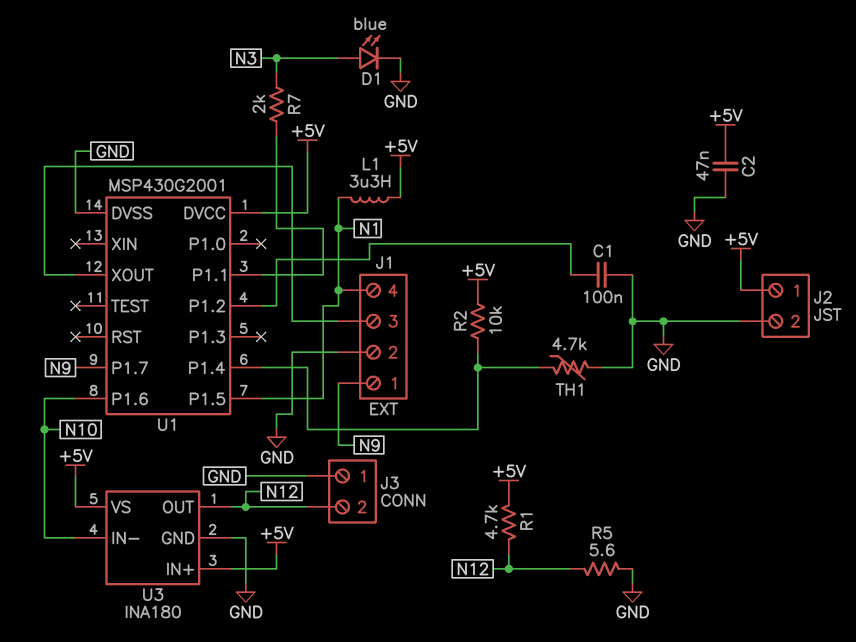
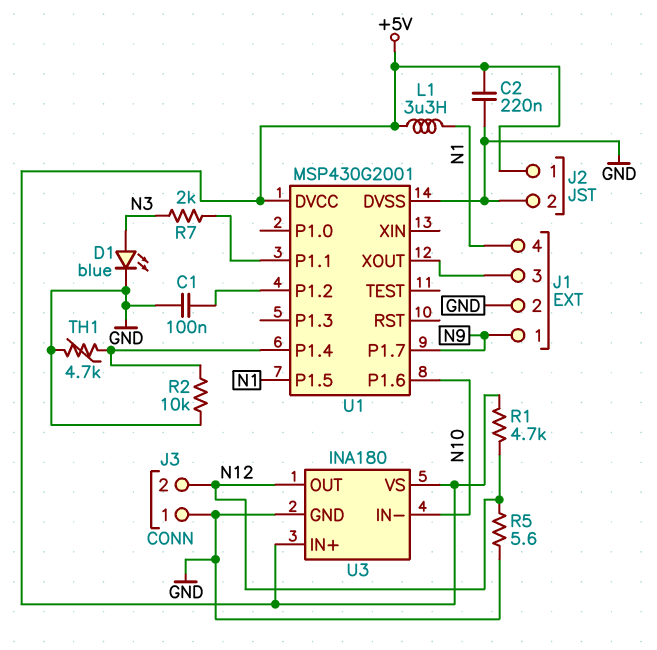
C2: 47nF (+5V, GND) -> 220nF (+5V, GND)
R2: 10k (+5V, U1/P1.4) -> 10k (GND, U1/P1.4)

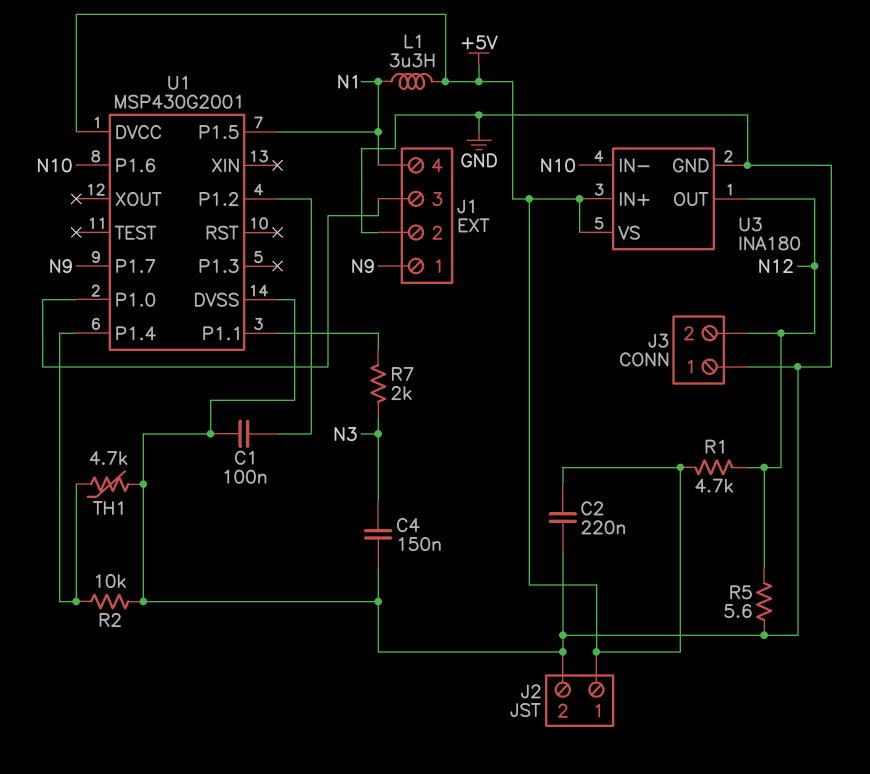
C4: none -> 150nF (GND, N3)
D1: LED blue (A N3, K GND) -> none
U1 pin P1.0: none -> J1/3
U1 pin XOUT: J1/3 -> none

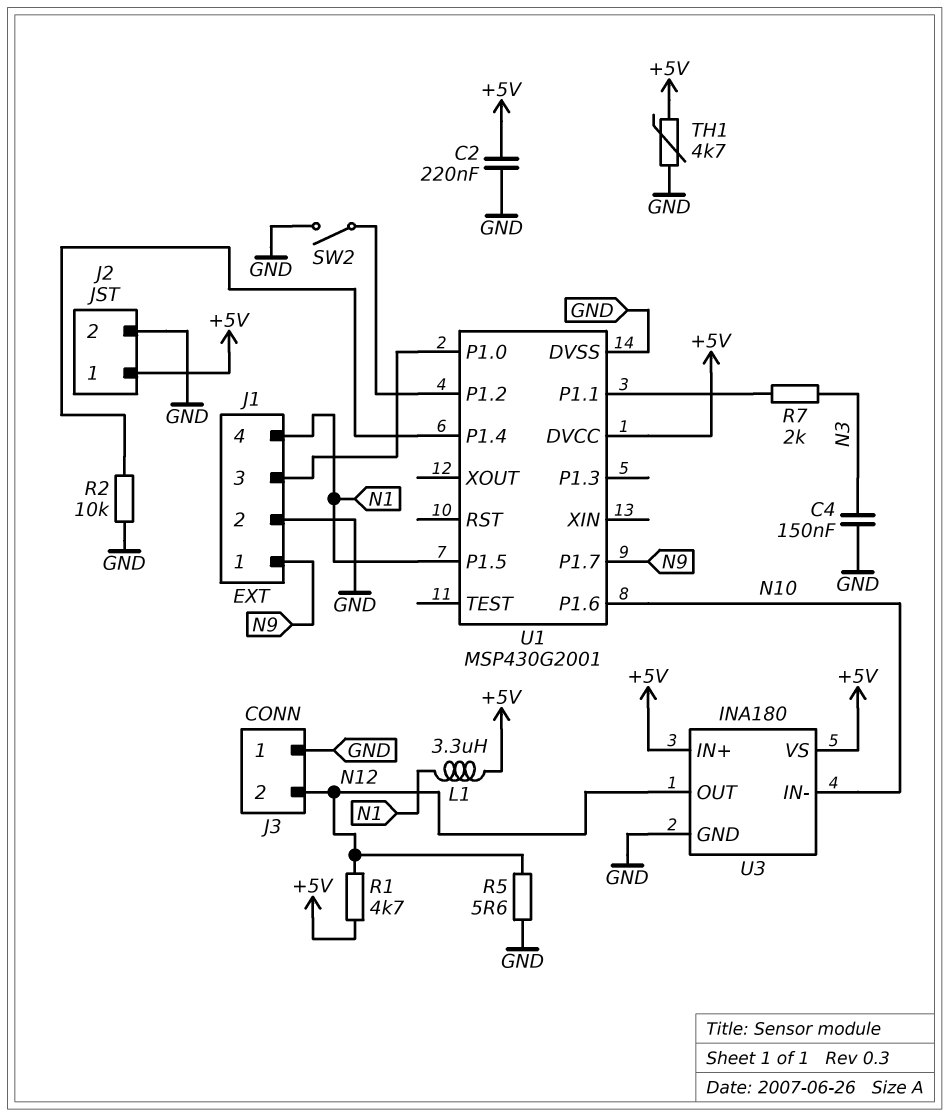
C1: 100nF (GND, U1/P1.2) -> none
SW2: none -> switch (GND, U1/P1.2)
TH1: 4.7k (GND, U1/P1.4) -> 4.7k (+5V, GND)

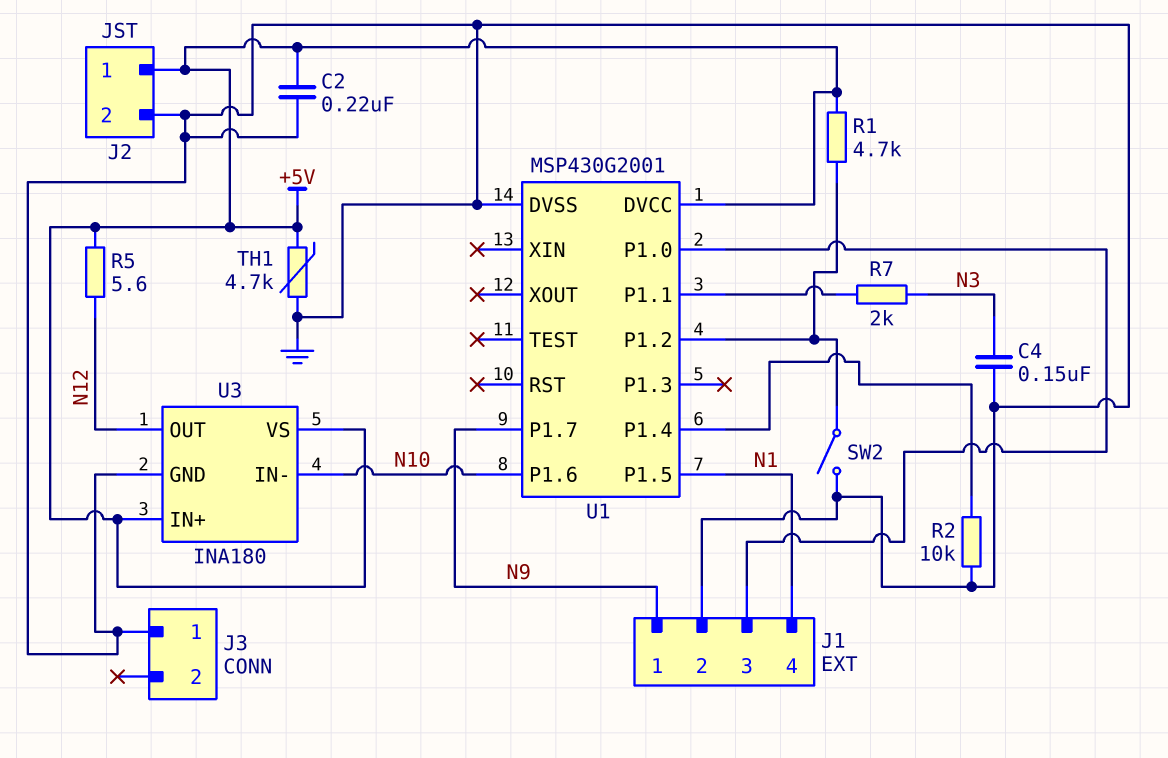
J3 pin 2: N12 -> none
L1: 3.3uH (+5V, N1) -> none
R1: 4.7k (+5V, N12) -> 4.7k (+5V, U1/P1.2)
R5: 5.6 (GND, N12) -> 5.6 (+5V, N12)

